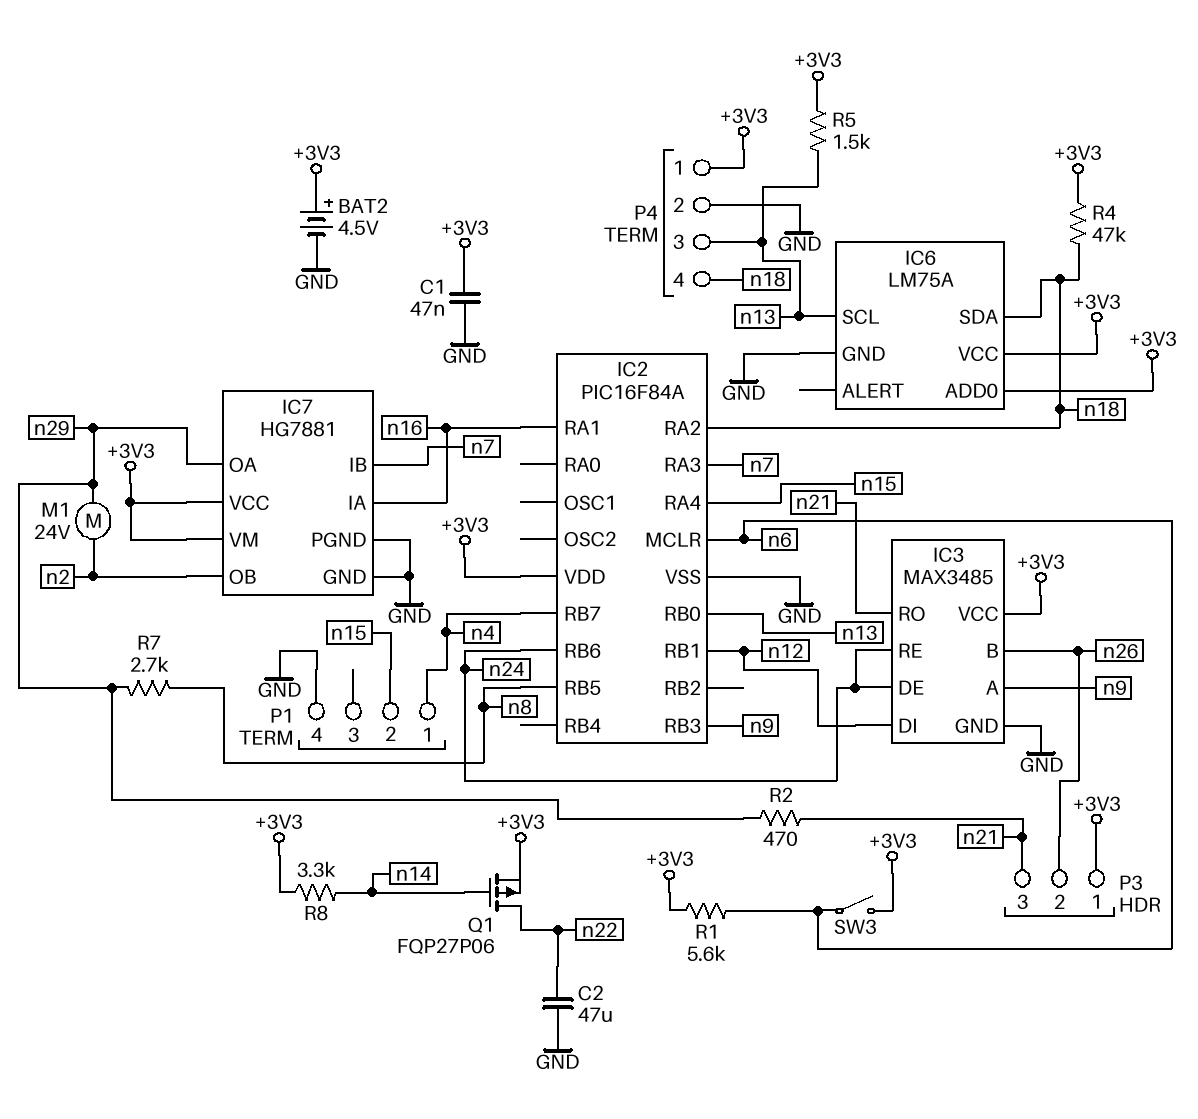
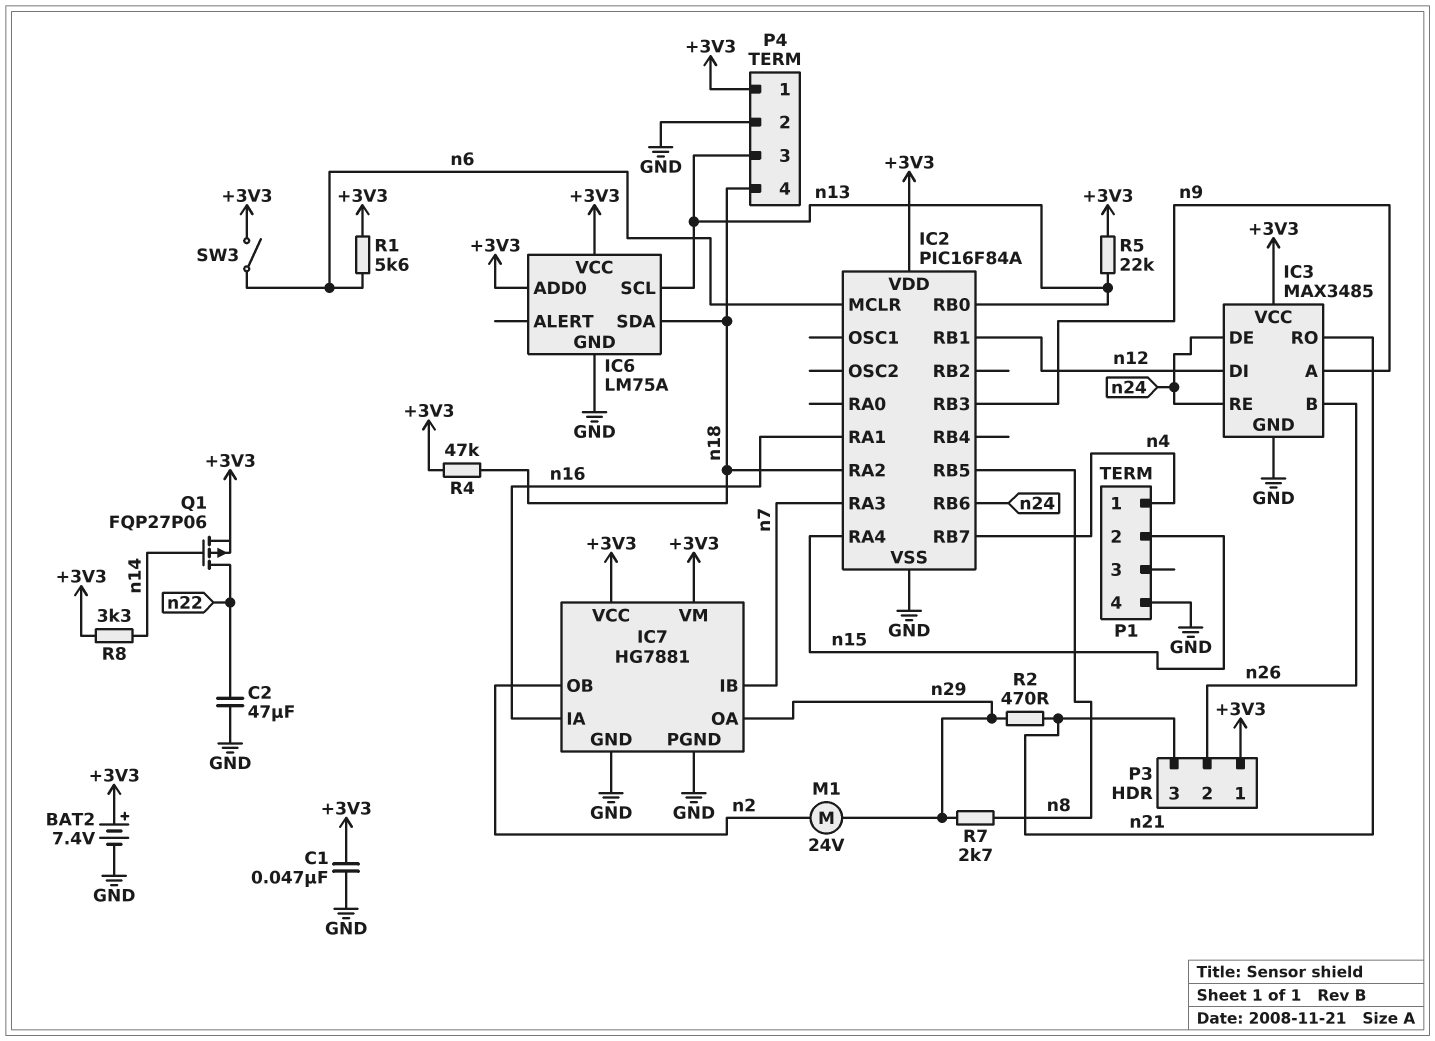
BAT2: 4.5V (plus +3V3, minus GND) -> 7.4V (plus +3V3, minus GND)
R5: 1.5k (+3V3, n13) -> 22k (+3V3, n13)

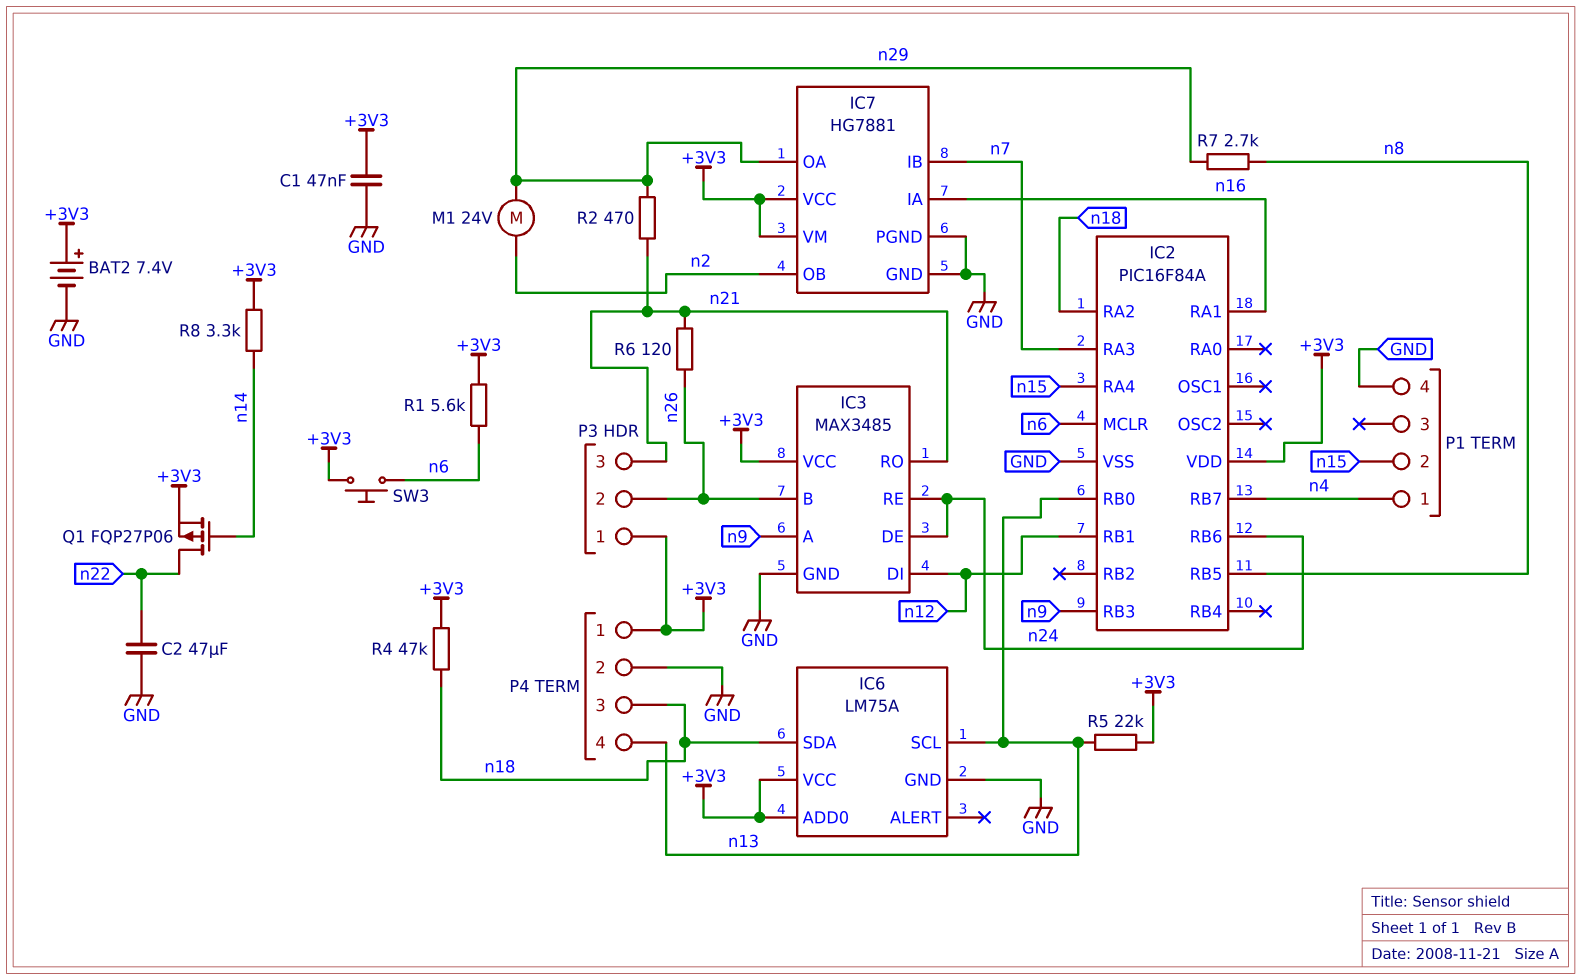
P4 pin 3: n13 -> n18
P4 pin 4: n18 -> n13
R6: none -> 120 (n21, n26)
SW3: switch (+3V3, n6) -> button (+3V3, n6)

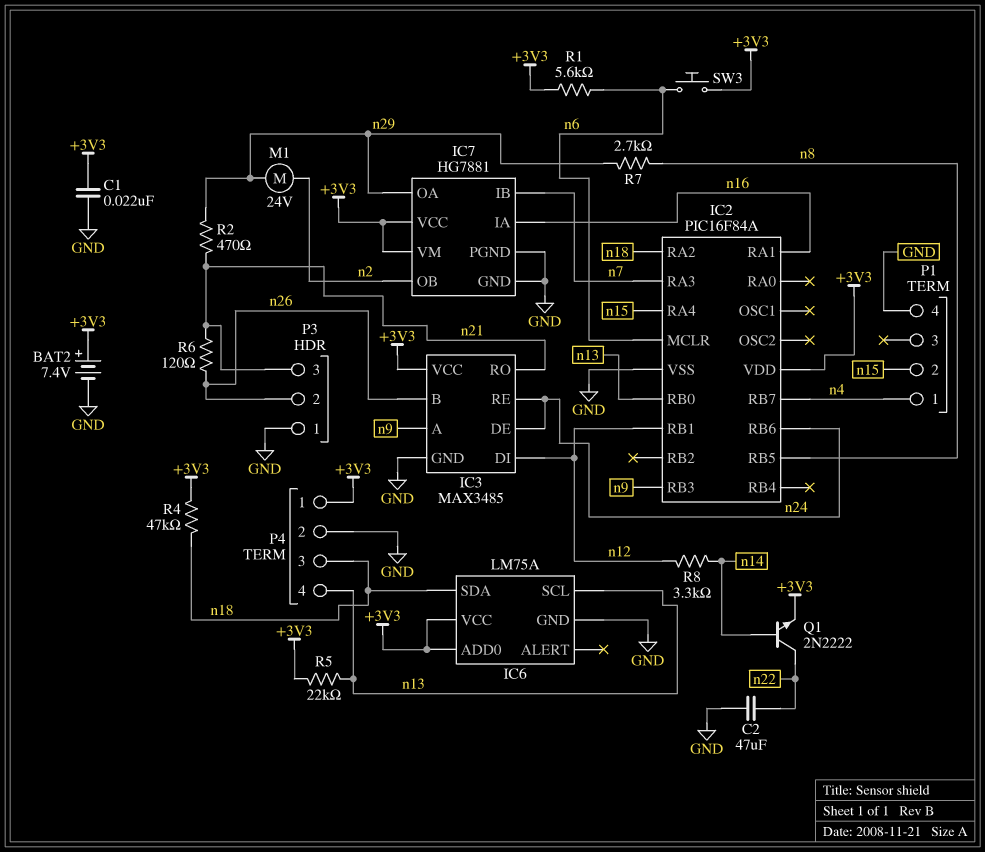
C1: 47nF (+3V3, GND) -> 22nF (+3V3, GND)
P3 pin 1: +3V3 -> GND
Q1: PMOS FQP27P06 (G n14, D n22, S +3V3) -> NPN 2N2222 (B n14, C n22, E +3V3)
R8: 3.3k (+3V3, n14) -> 3.3k (n12, n14)

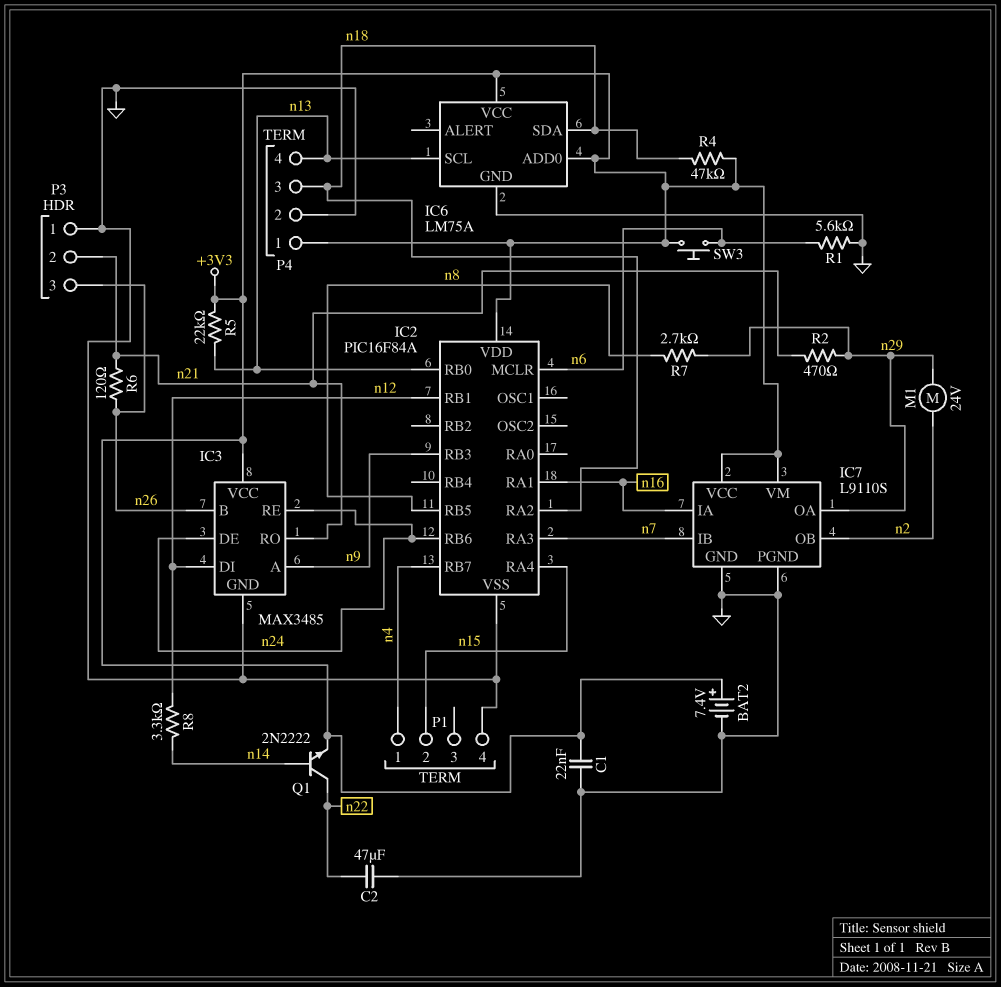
IC7: HG7881 -> L9110S
P3 pin 2: n26 -> n21
P3 pin 3: n21 -> n26
R1: 5.6k (+3V3, n6) -> 5.6k (GND, n6)

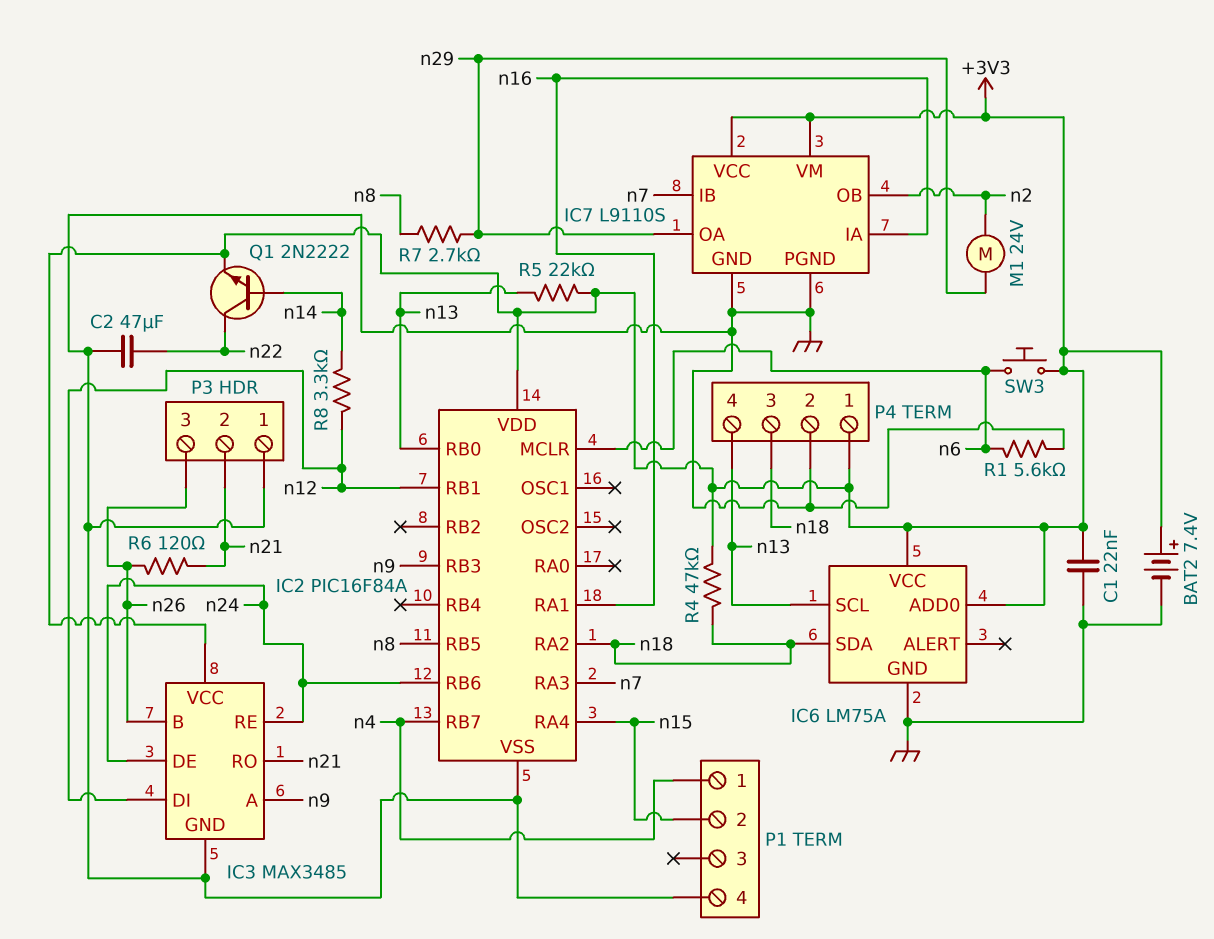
R2: 470 (n21, n29) -> none

